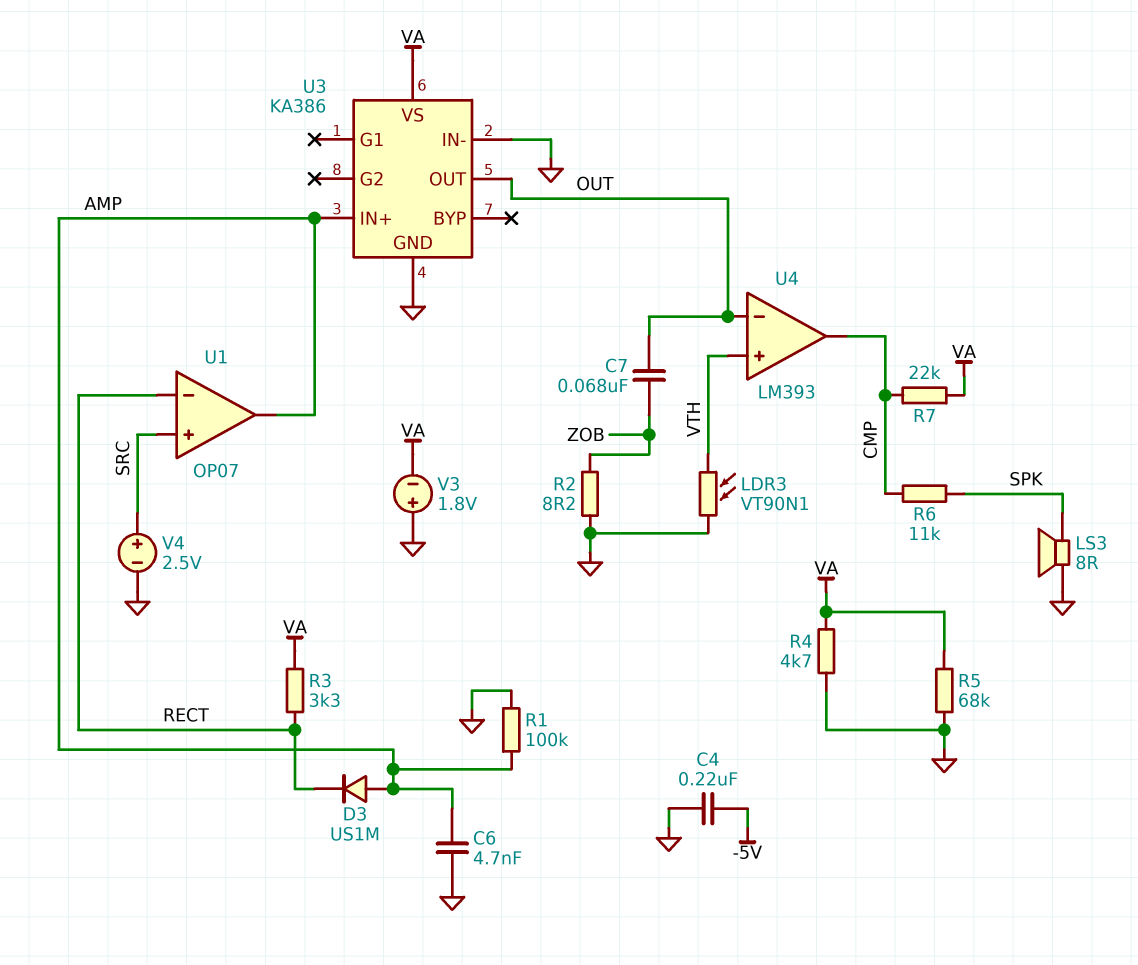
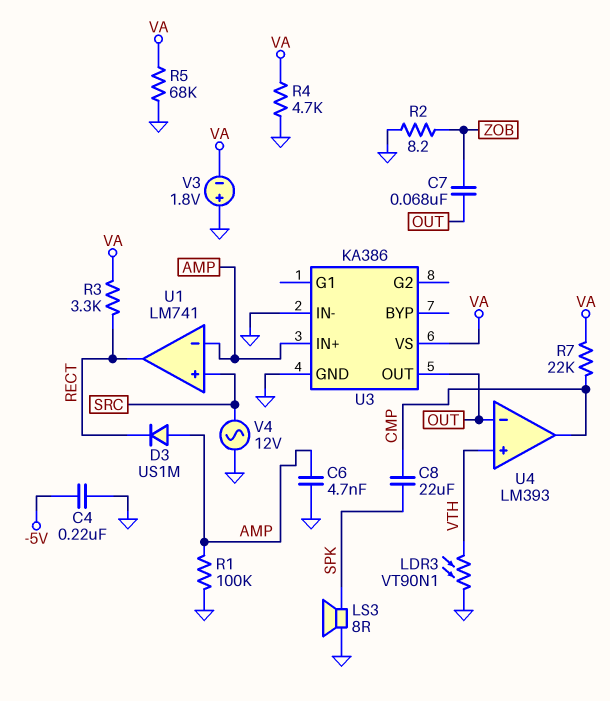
C8: none -> 22uF (CMP, SPK)
R6: 11k (CMP, SPK) -> none
U1: OP07 -> LM741
U1 pin in-: RECT -> AMP
U1 pin out: AMP -> RECT
V4: 2.5V (plus SRC, minus GND) -> AC 12V (GND, SRC)

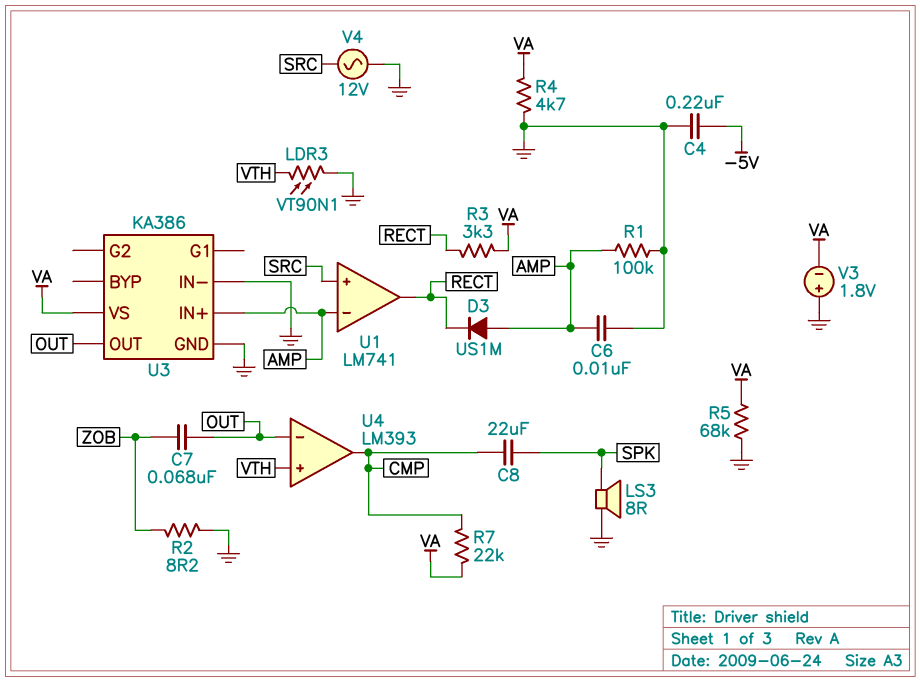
C6: 4.7nF (AMP, GND) -> 10nF (AMP, GND)

